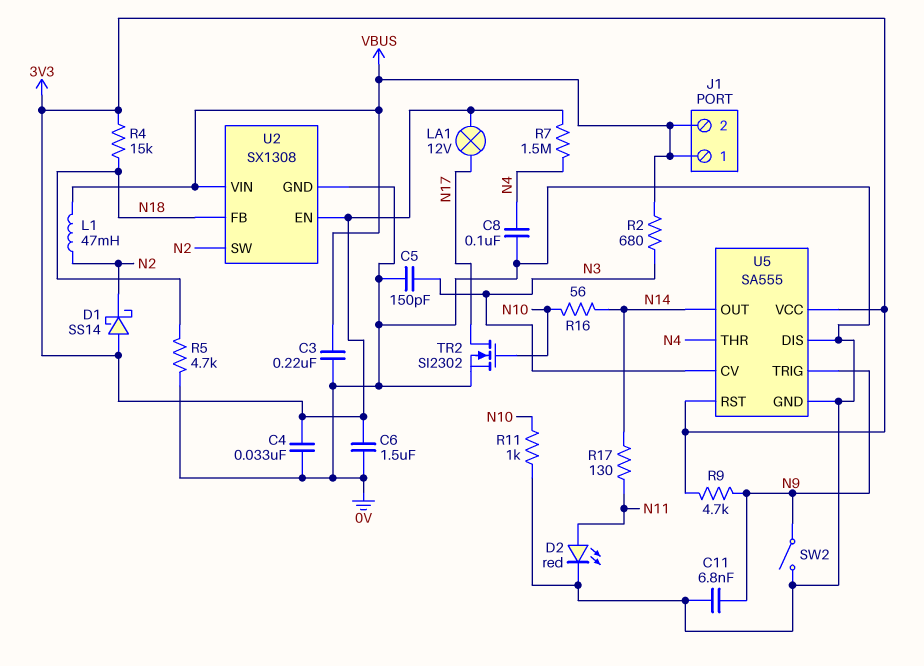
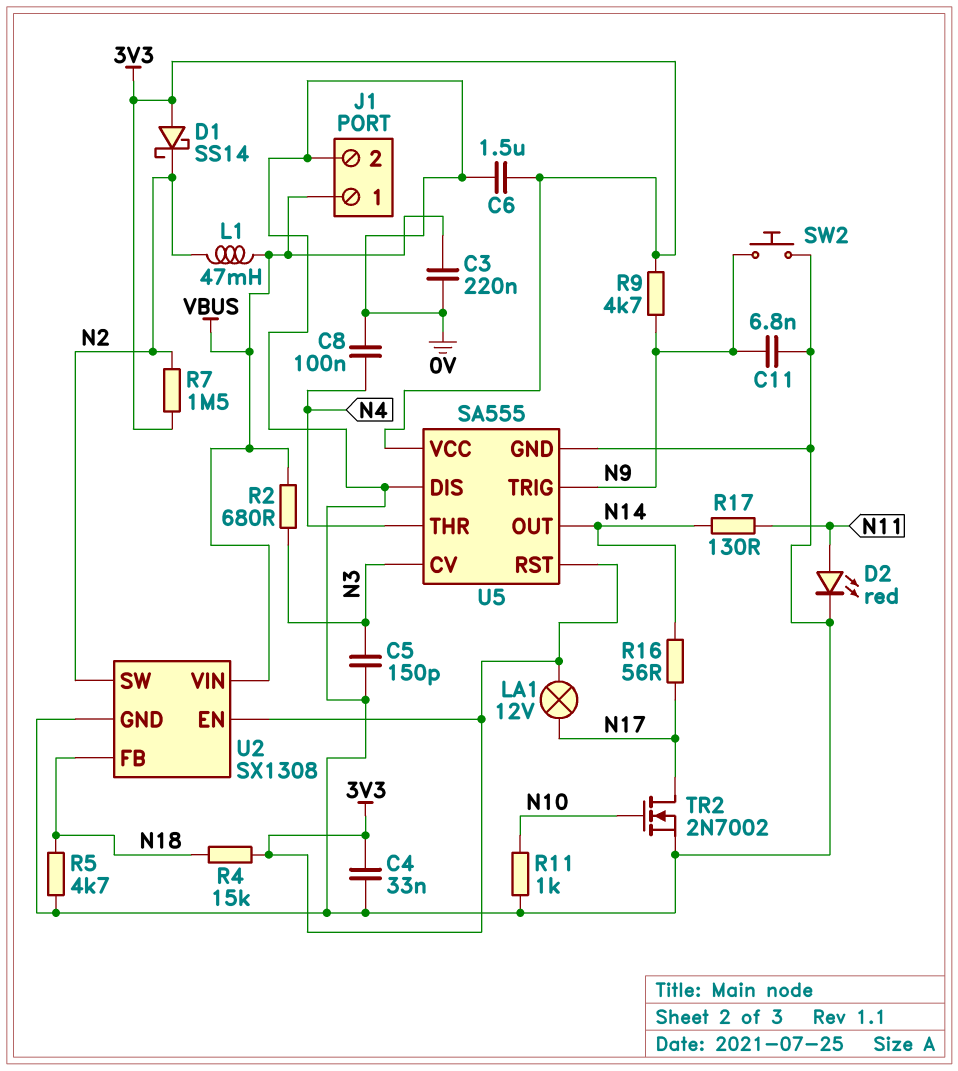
J1 pin 2: VBUS -> 0V
R7: 1.5M (3V3, N4) -> 1.5M (3V3, N2)
R16: 56 (N10, N14) -> 56 (N14, N17)
SW2: switch (0V, N9) -> button (0V, N9)
TR2: NMOS SI2302 (G N10, D N17, S 0V) -> NMOS 2N7002 (G N10, D N17, S 0V)

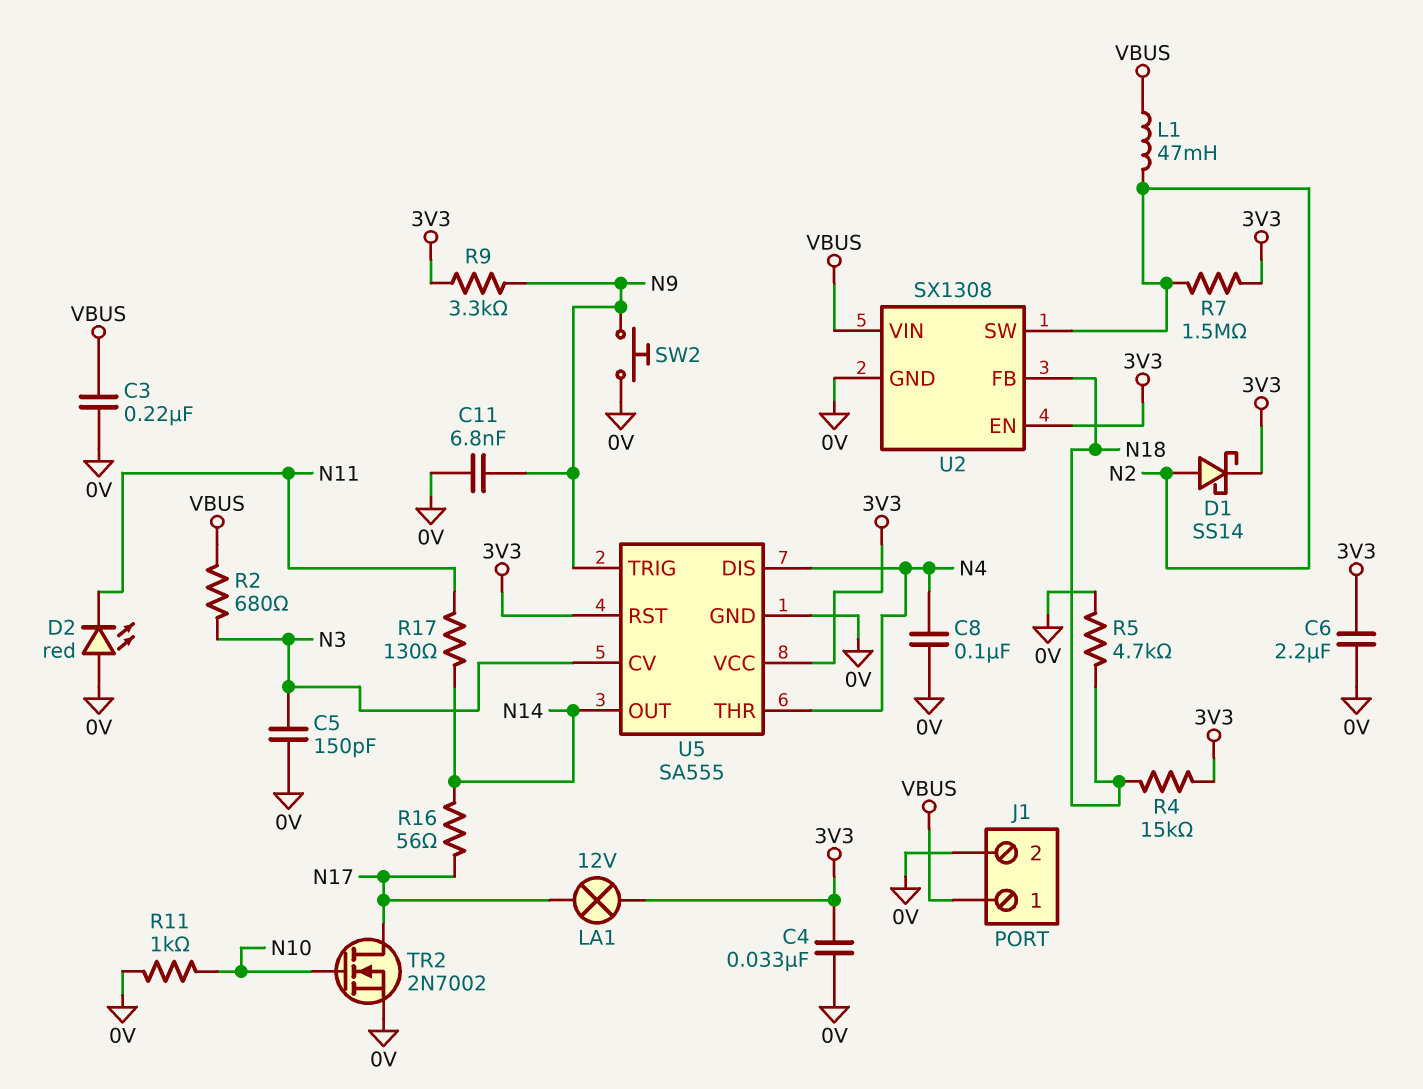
C6: 1.5uF (0V, 3V3) -> 2.2uF (0V, 3V3)
D1: schottky SS14 (A 3V3, K N2) -> schottky SS14 (A N2, K 3V3)
D2: LED red (A N11, K 0V) -> LED red (A 0V, K N11)
R9: 4.7k (3V3, N9) -> 3.3k (3V3, N9)
U5 pin DIS: 0V -> N4

